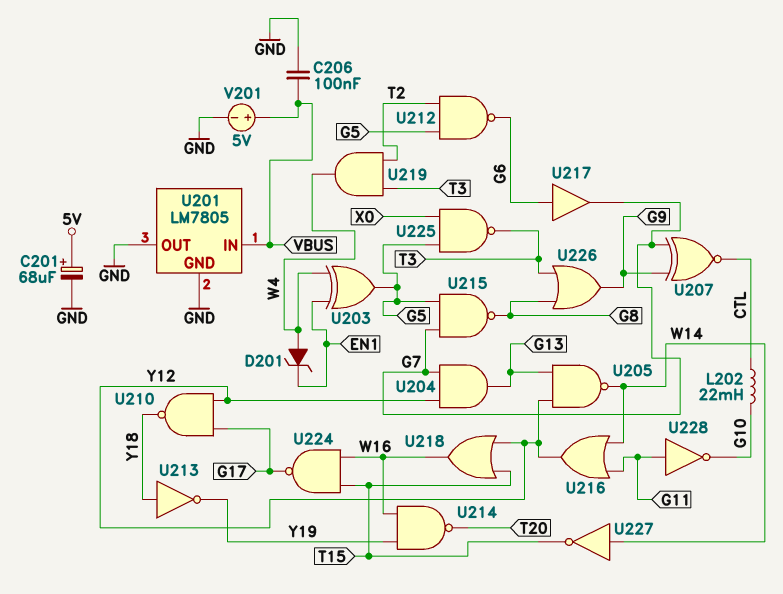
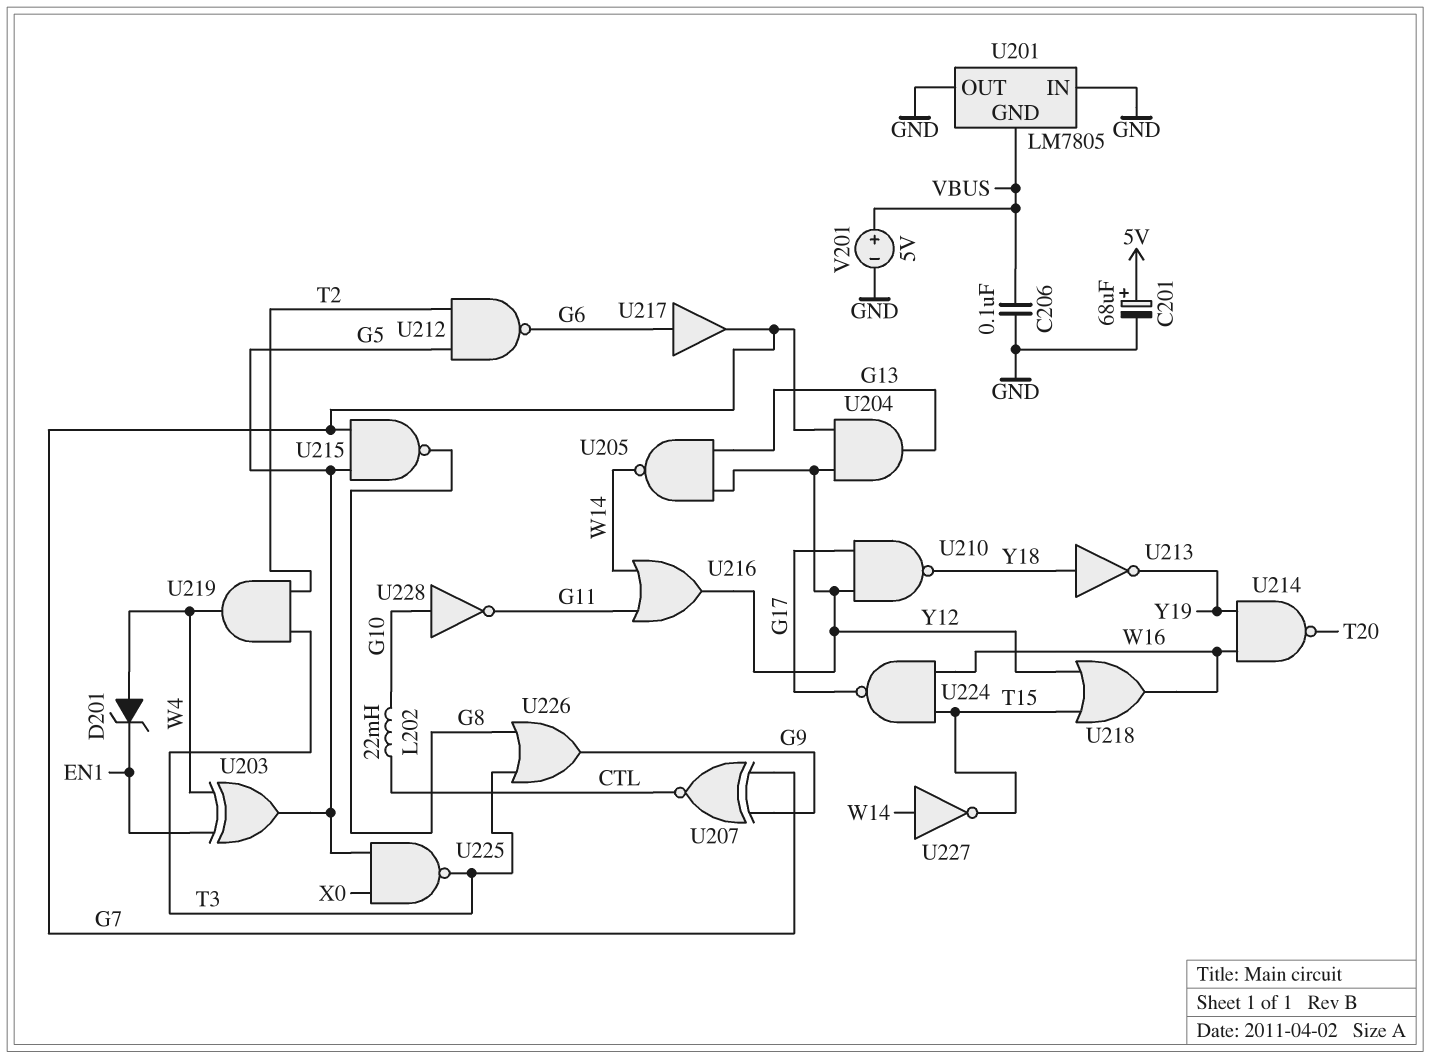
U201 pin GND: GND -> VBUS
U201 pin IN: VBUS -> GND
U228: NOT (in G11, out G10) -> NOT (in G10, out G11)

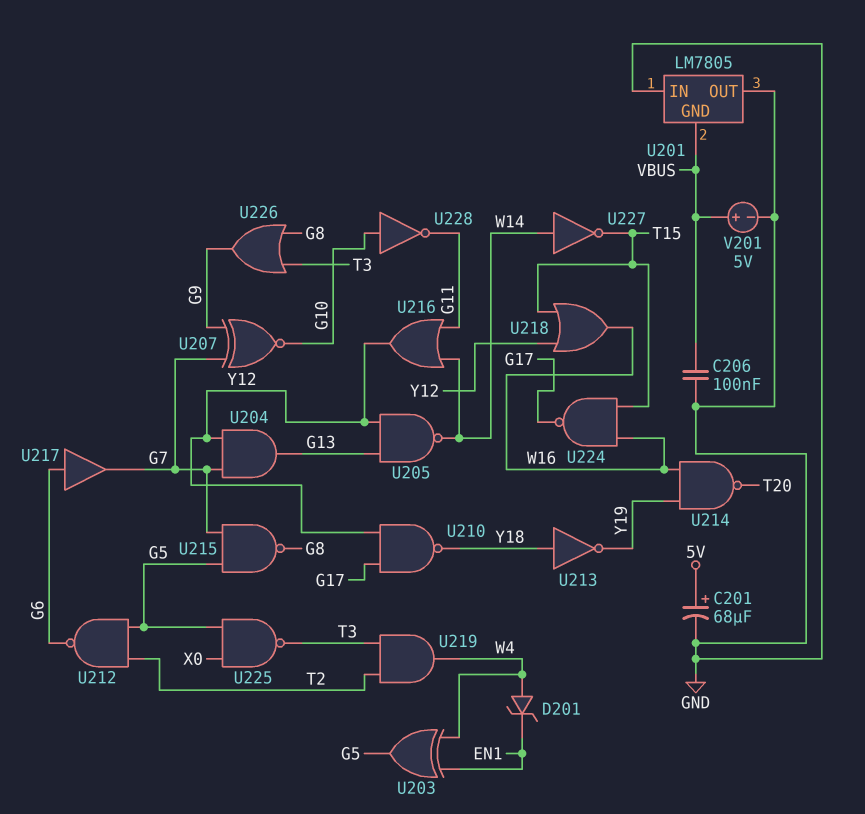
L202: 22mH (CTL, G10) -> none
U207: XNOR (in G7, in G9, out CTL) -> XNOR (in G7, in G9, out G10)

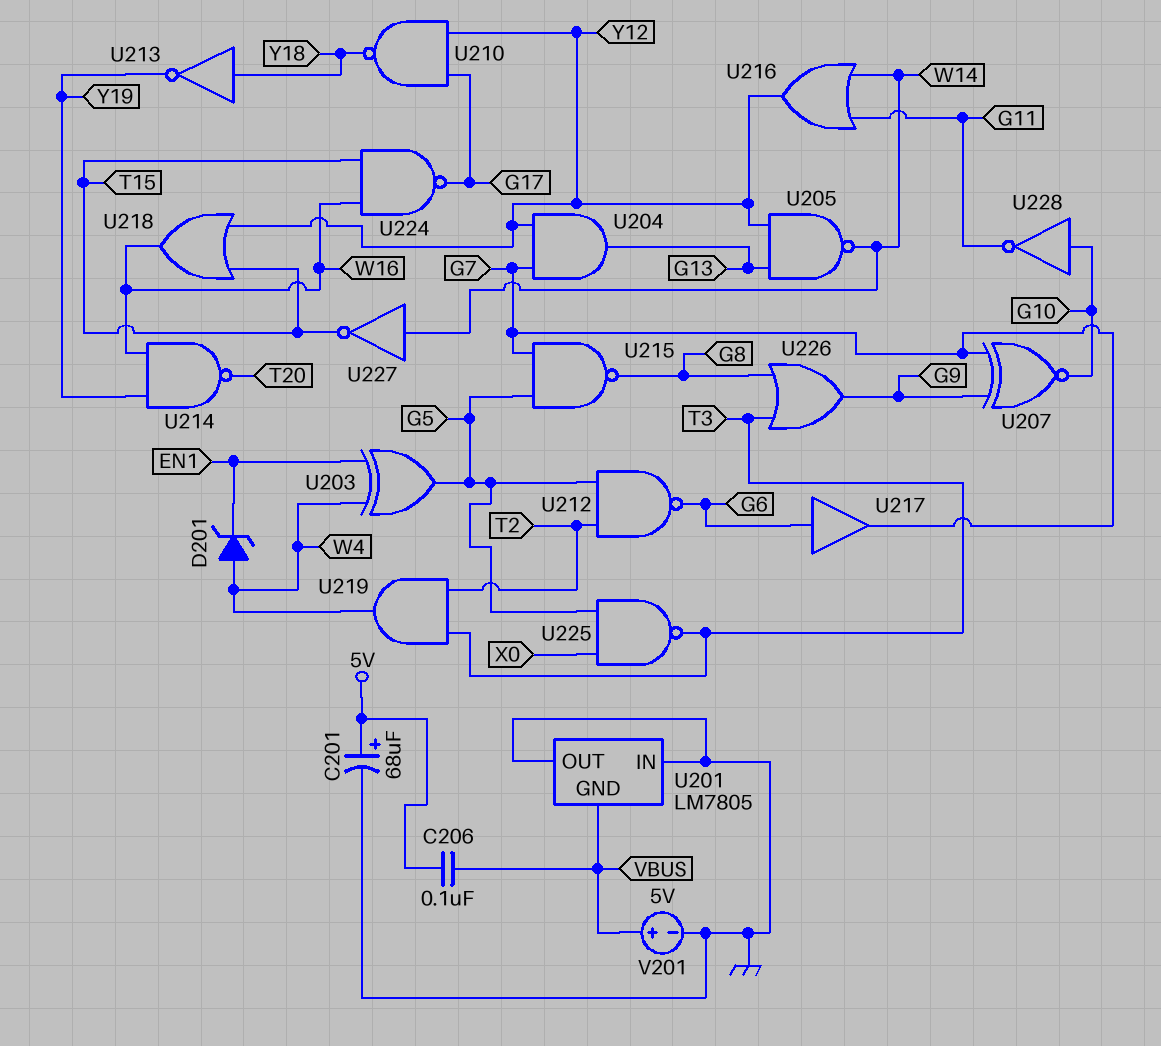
C206: 100nF (GND, VBUS) -> 100nF (5V, VBUS)

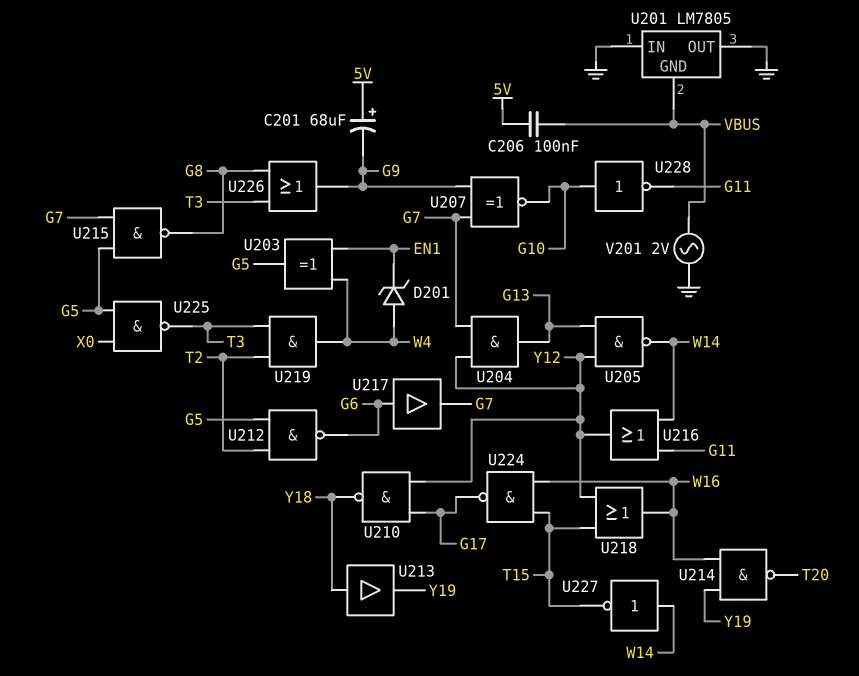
C201: 68uF (plus 5V, minus GND) -> 68uF (plus 5V, minus G9)
U213: NOT (in Y18, out Y19) -> buffer (in Y18, out Y19)
V201: 5V (plus VBUS, minus GND) -> AC 2V (GND, VBUS)

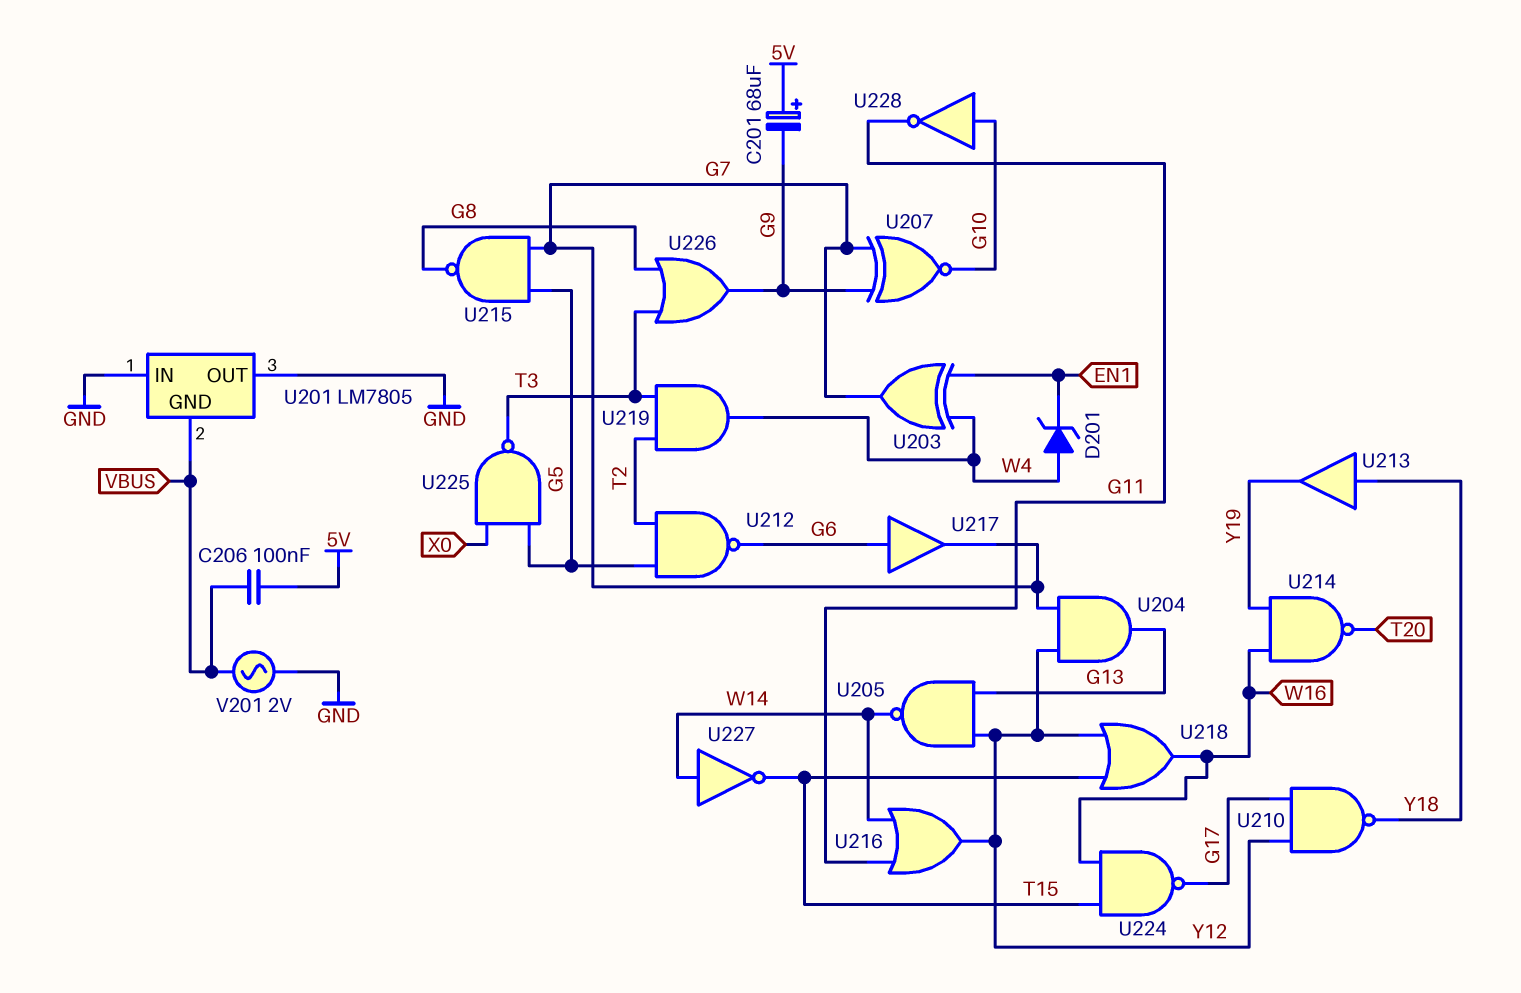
U203: XOR (in EN1, in W4, out G5) -> XOR (in EN1, in W4, out G7)

